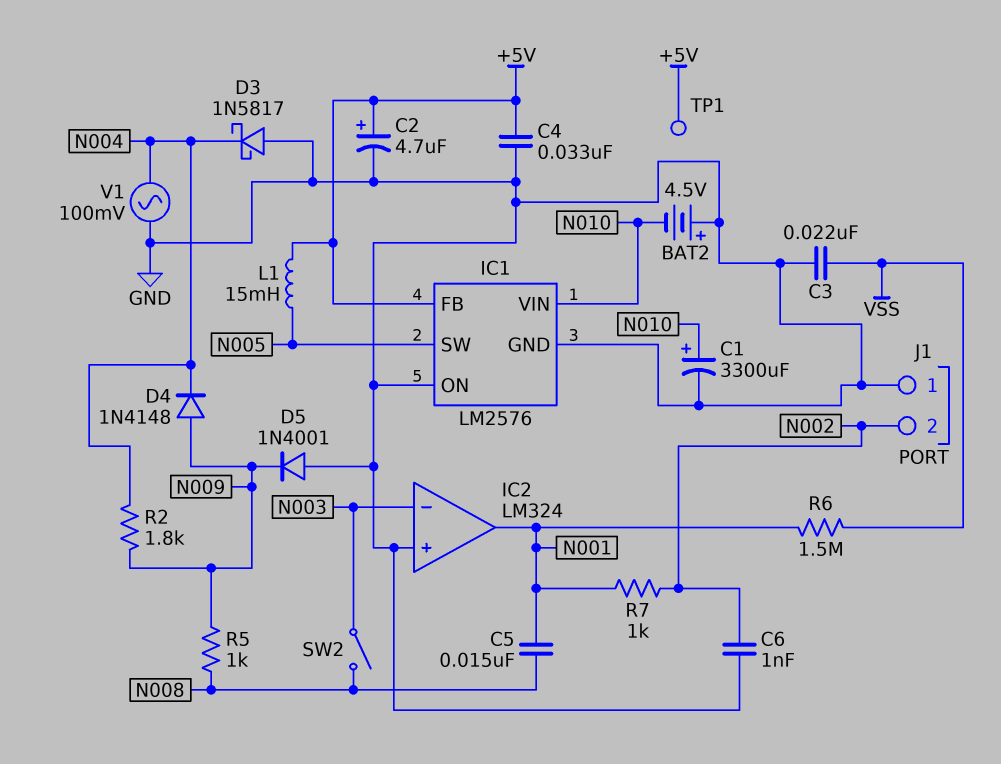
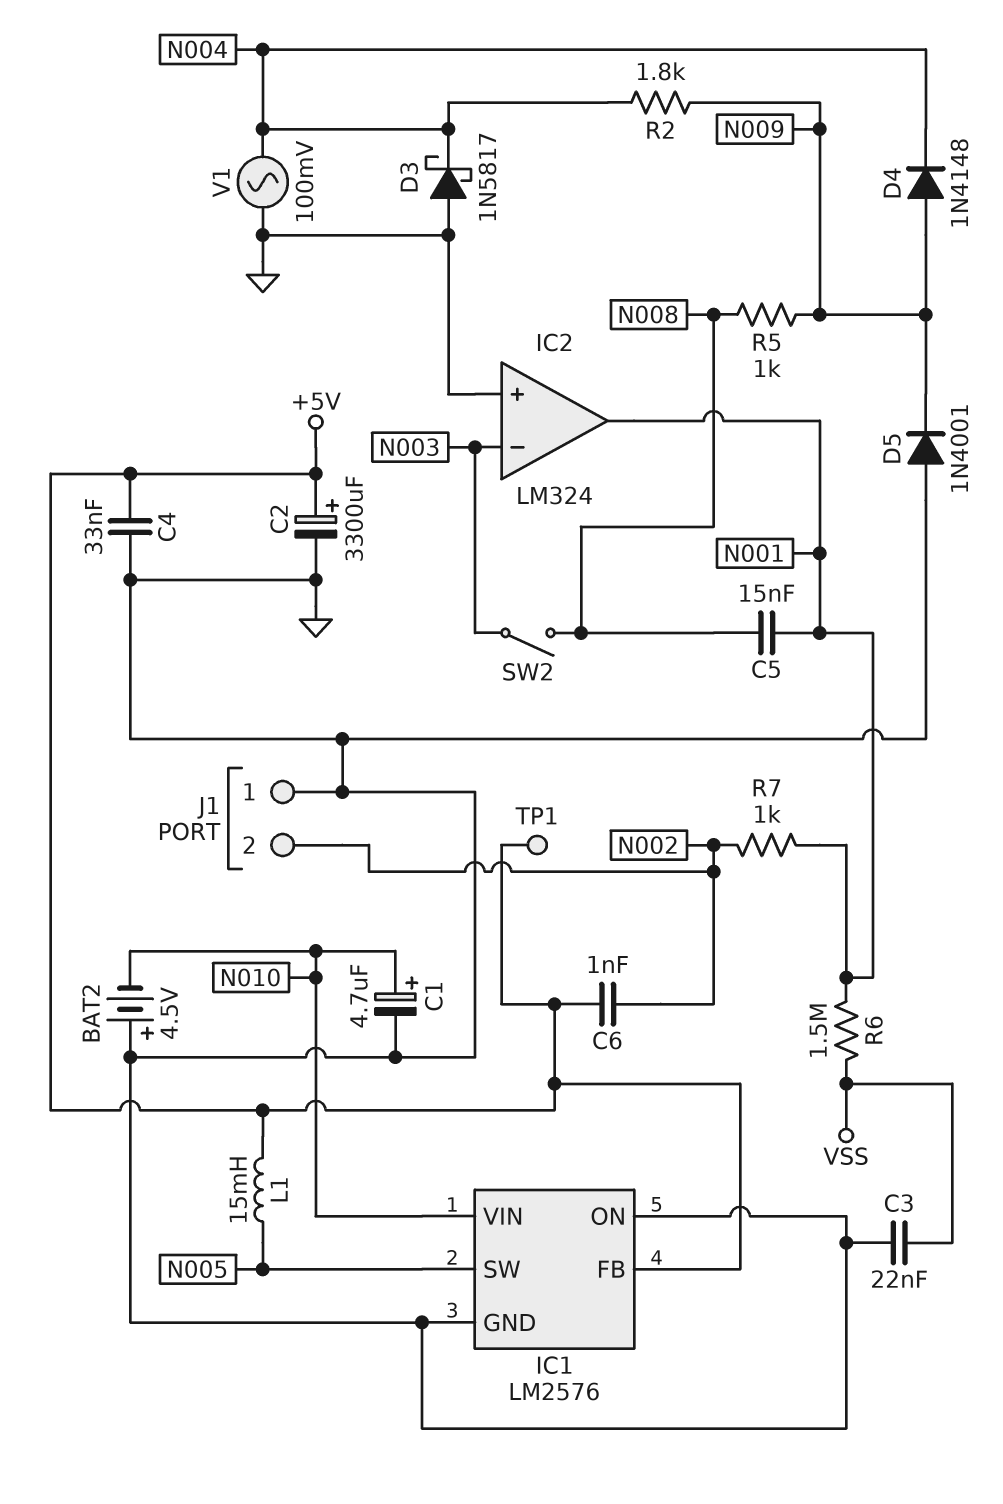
C1: 3300uF (plus N010, minus GND) -> 4.7uF (plus N010, minus GND)
C2: 4.7uF (plus +5V, minus GND) -> 3300uF (plus +5V, minus GND)
C6: 1nF (GND, N002) -> 1nF (+5V, N002)

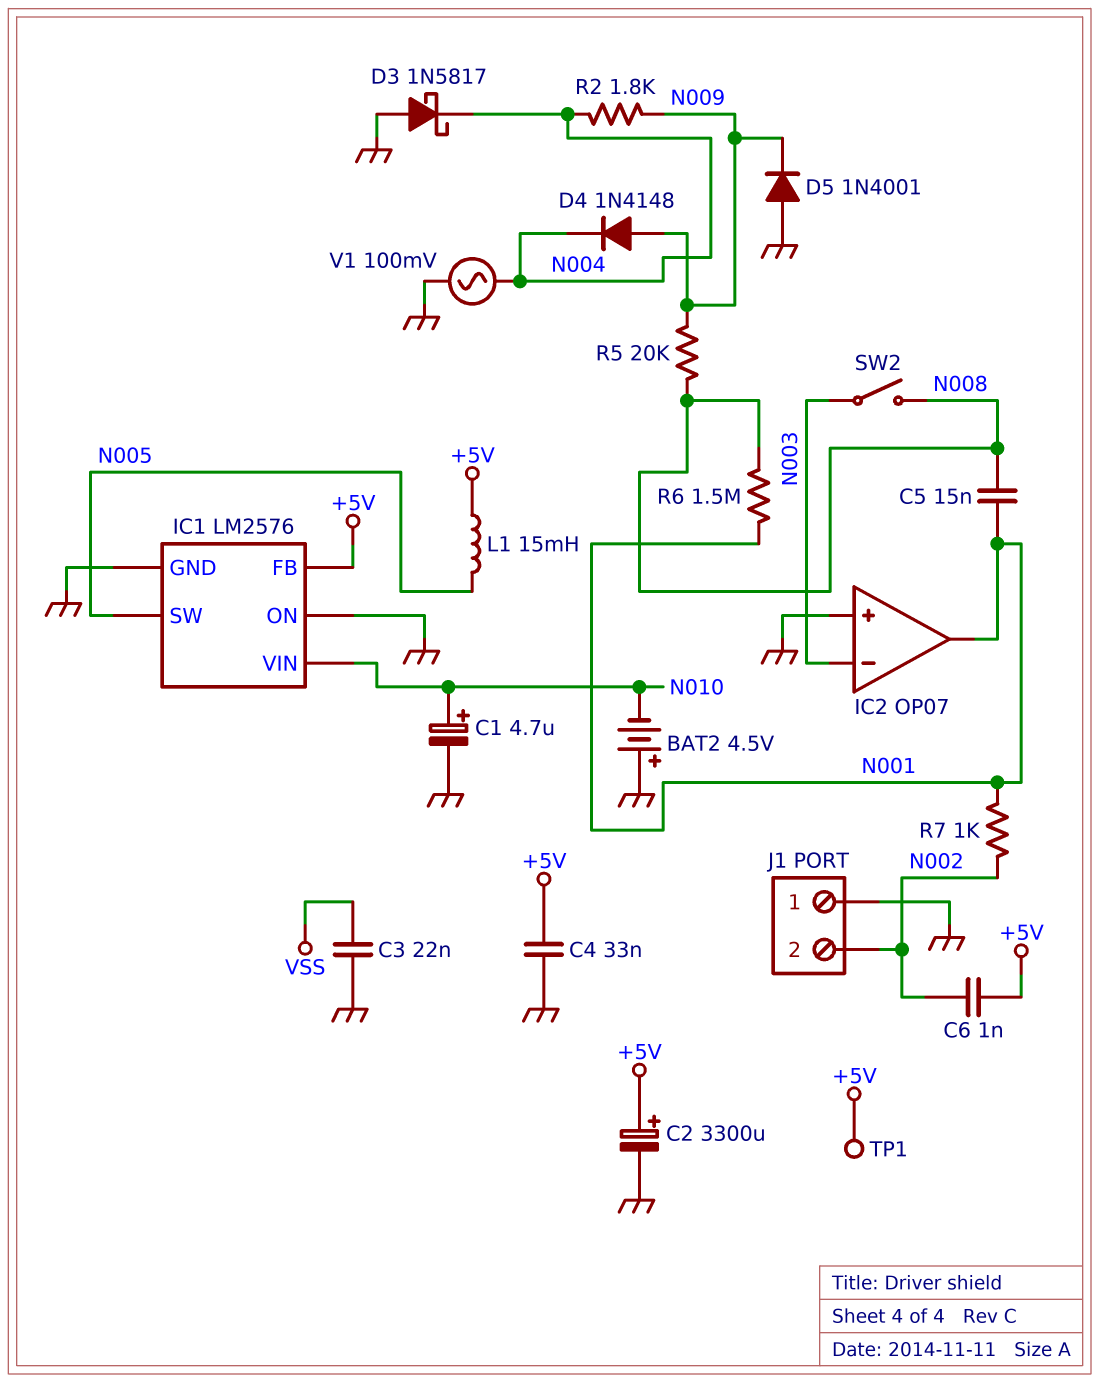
IC2: LM324 -> OP07
R5: 1k (N008, N009) -> 20k (N008, N009)
R6: 1.5M (N001, VSS) -> 1.5M (N001, N008)

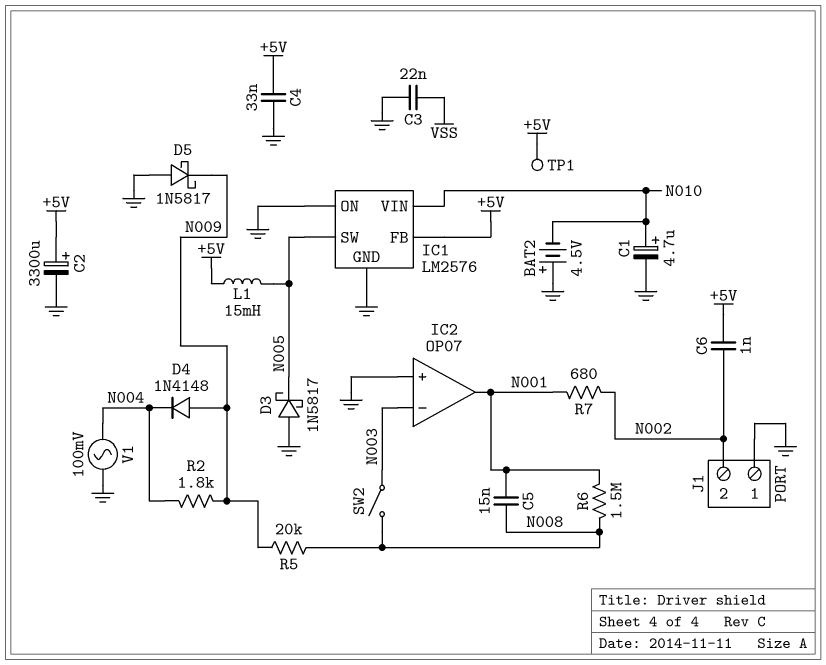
D3: schottky 1N5817 (A GND, K N004) -> schottky 1N5817 (A GND, K N005)
D5: diode 1N4001 (A GND, K N009) -> schottky 1N5817 (A GND, K N009)
R7: 1k (N001, N002) -> 680 (N001, N002)

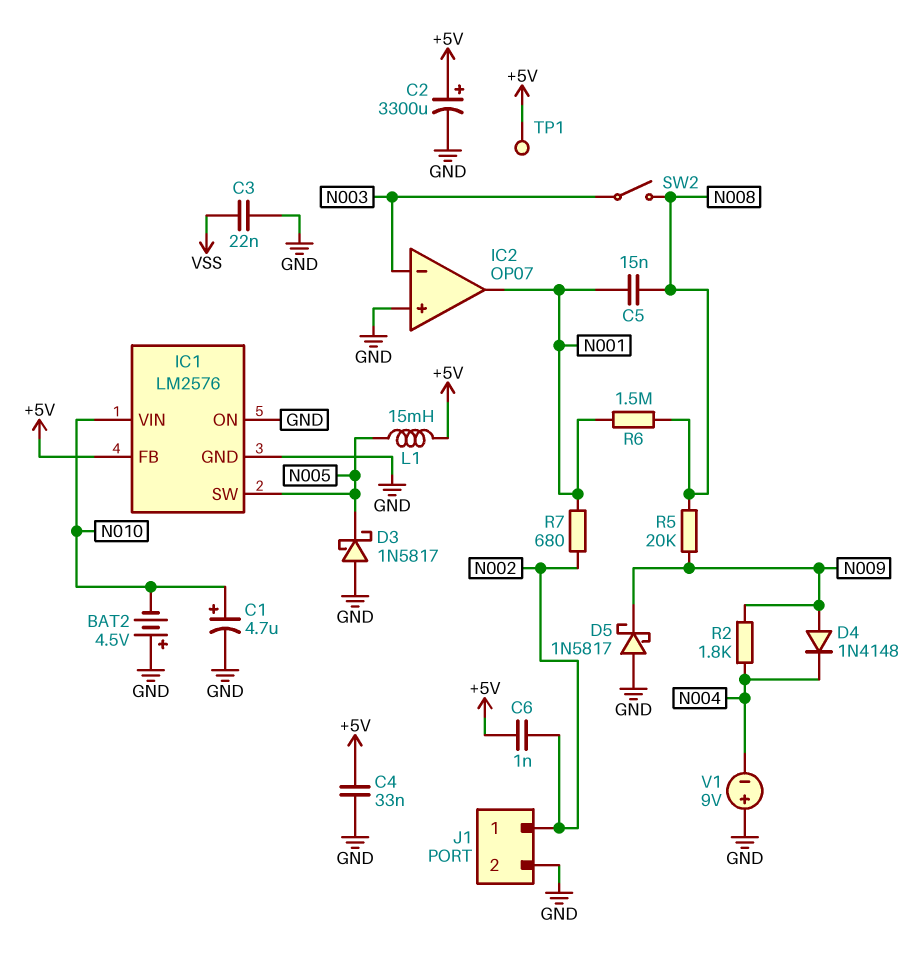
J1 pin 1: GND -> N002
J1 pin 2: N002 -> GND
V1: AC 100mV (GND, N004) -> 9V (plus GND, minus N004)

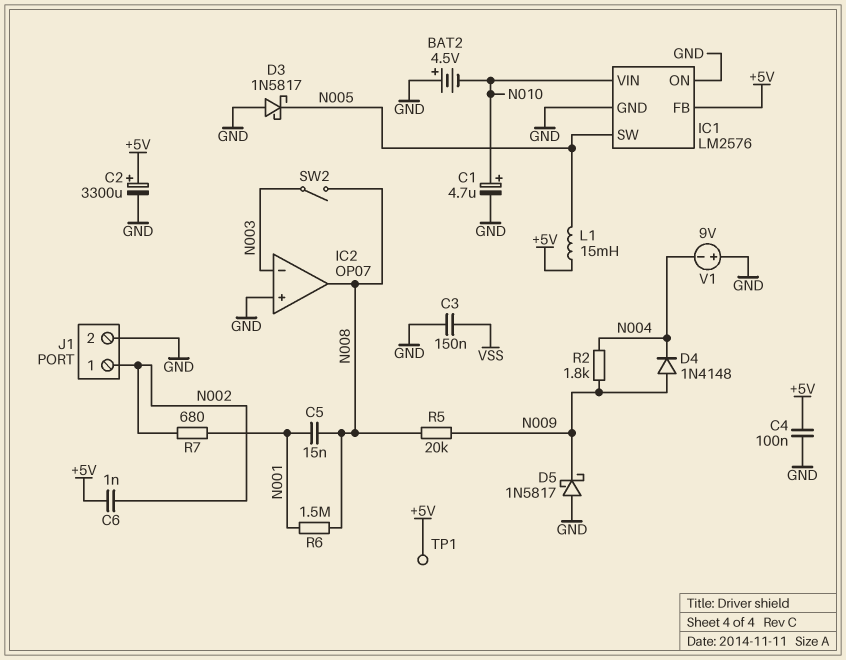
C3: 22nF (GND, VSS) -> 150nF (GND, VSS)
C4: 33nF (+5V, GND) -> 100nF (+5V, GND)
IC2 pin out: N001 -> N008

